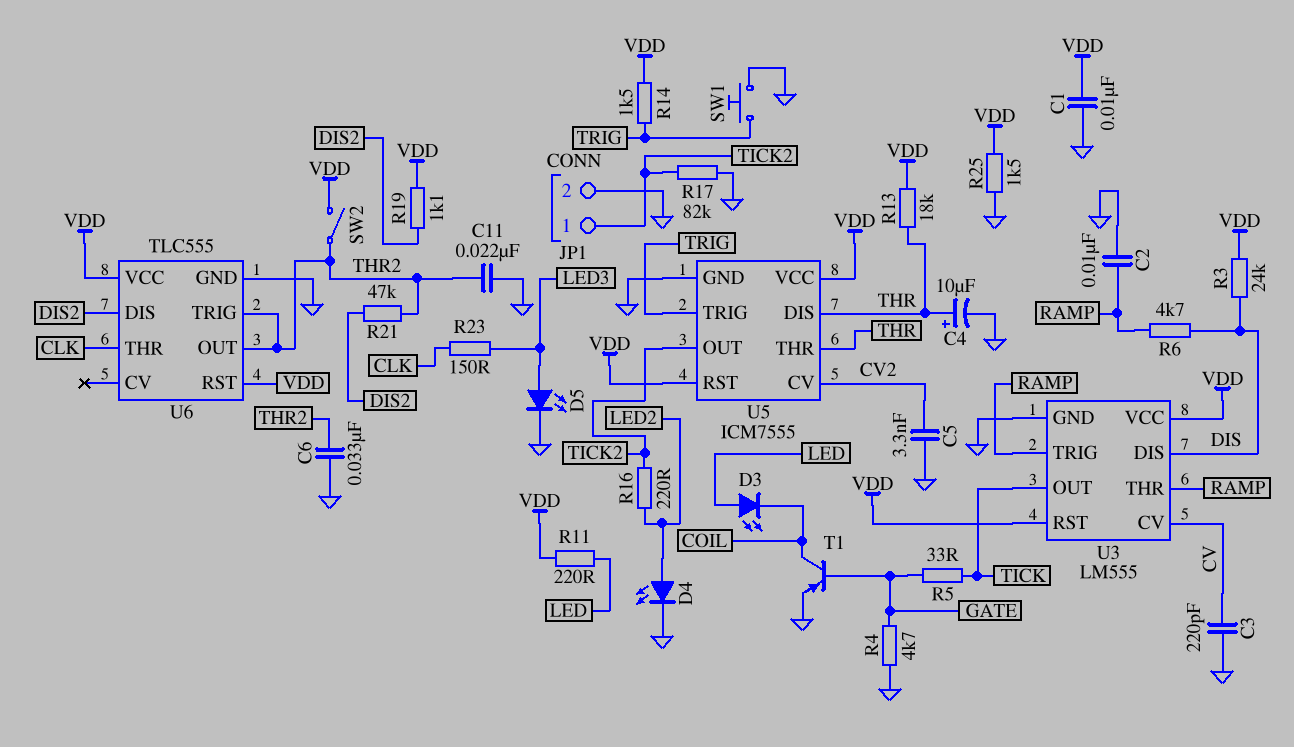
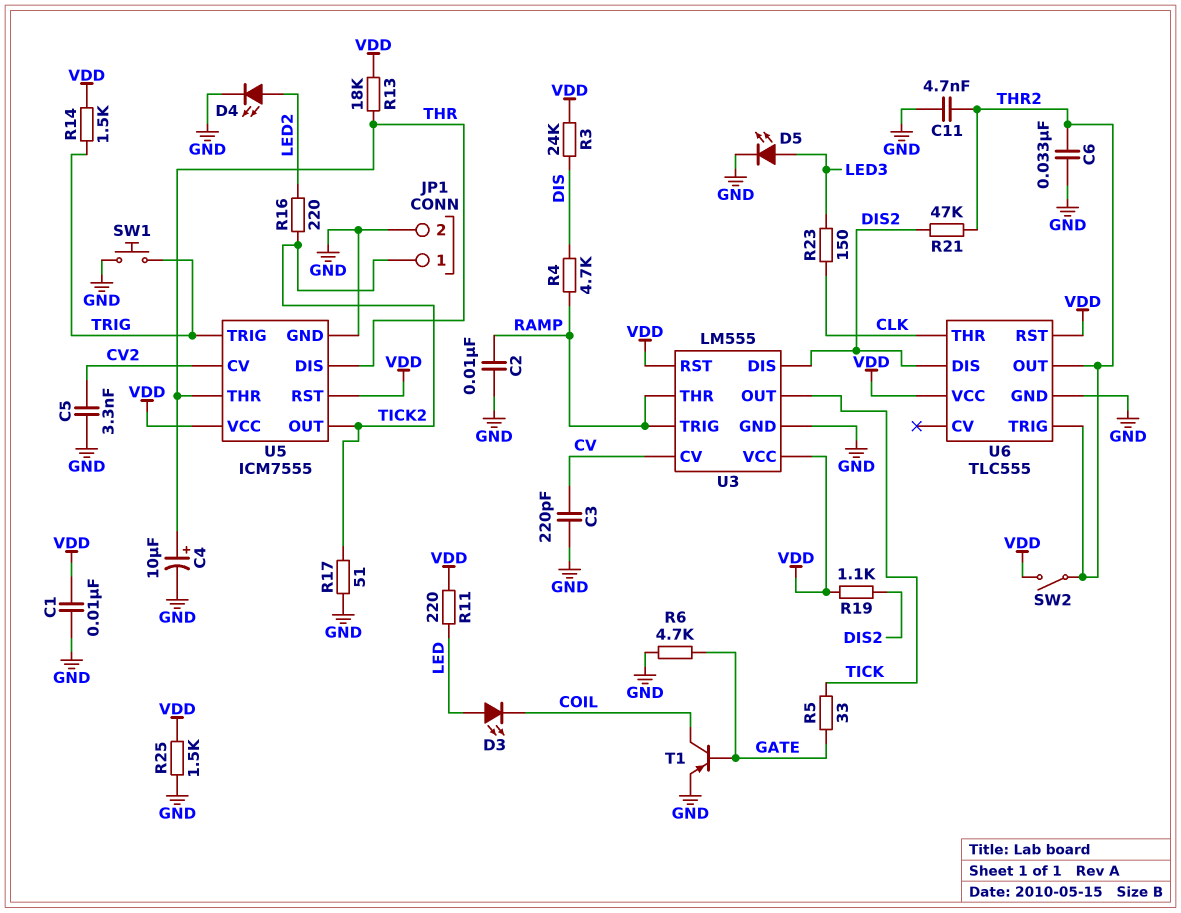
C11: 22nF (GND, THR2) -> 4.7nF (GND, THR2)
R4: 4.7k (GATE, GND) -> 4.7k (DIS, RAMP)
R6: 4.7k (DIS, RAMP) -> 4.7k (GATE, GND)
R17: 82k (GND, TICK2) -> 51 (GND, TICK2)
U3 pin DIS: DIS -> DIS2

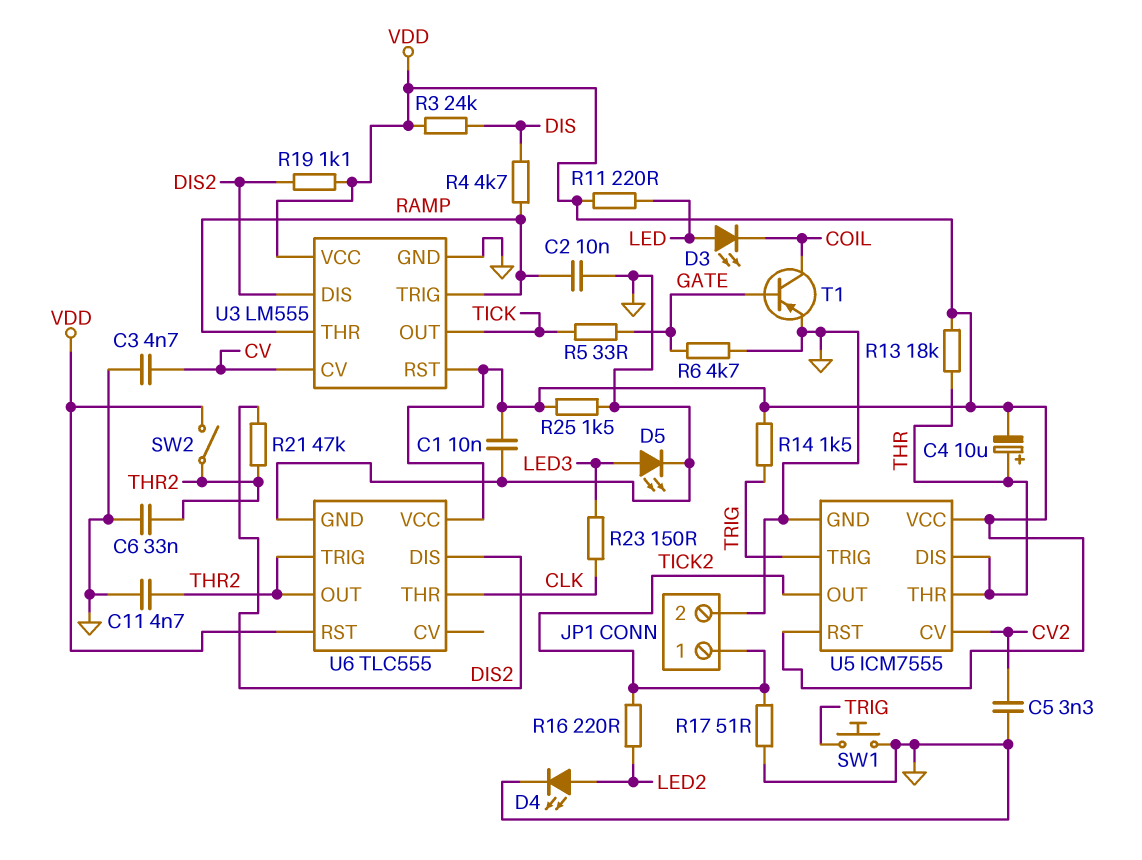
C3: 220pF (CV, GND) -> 4.7nF (CV, GND)
C4: 10uF (plus THR, minus GND) -> 10uF (plus THR, minus VDD)

